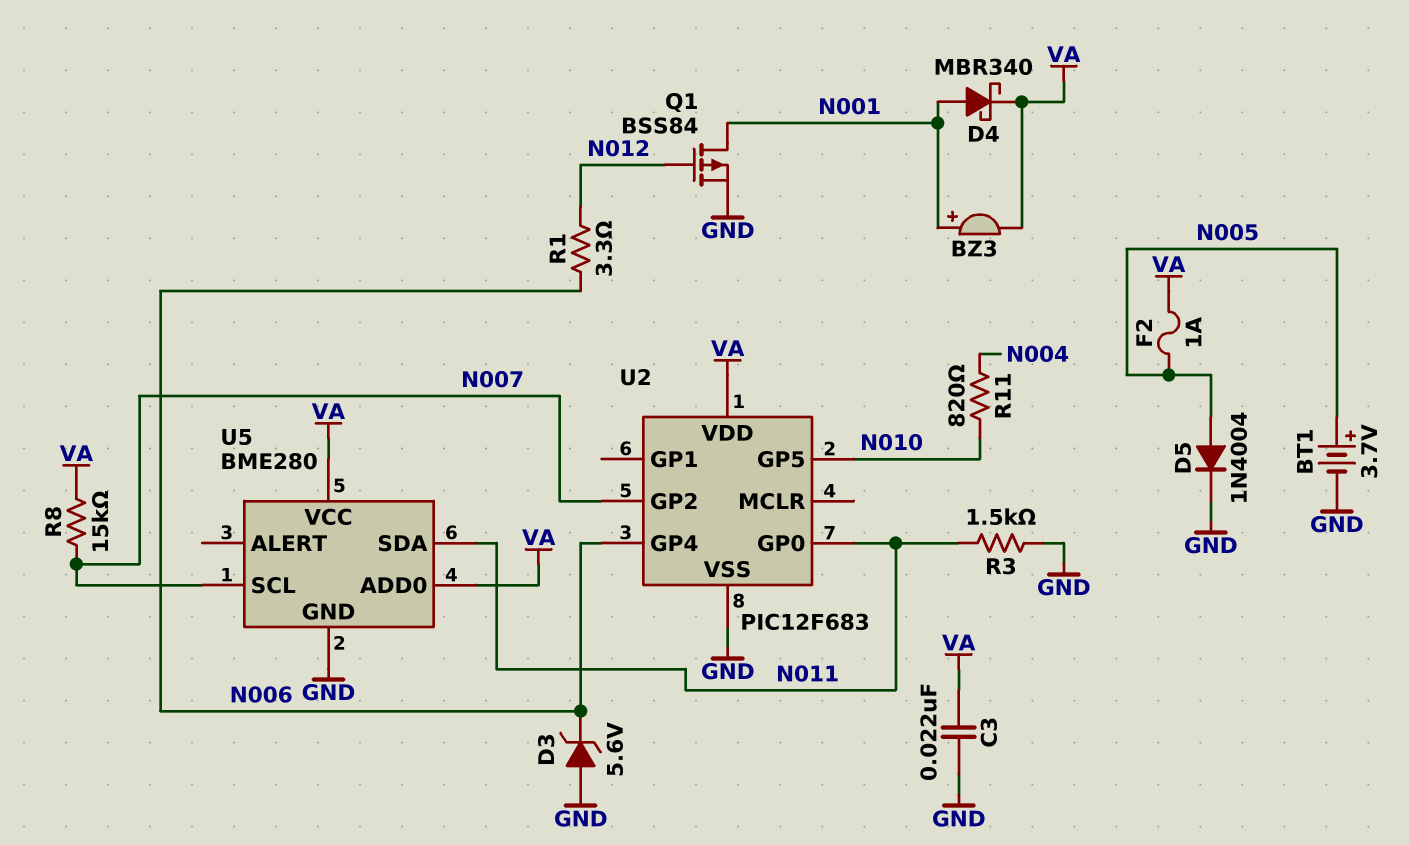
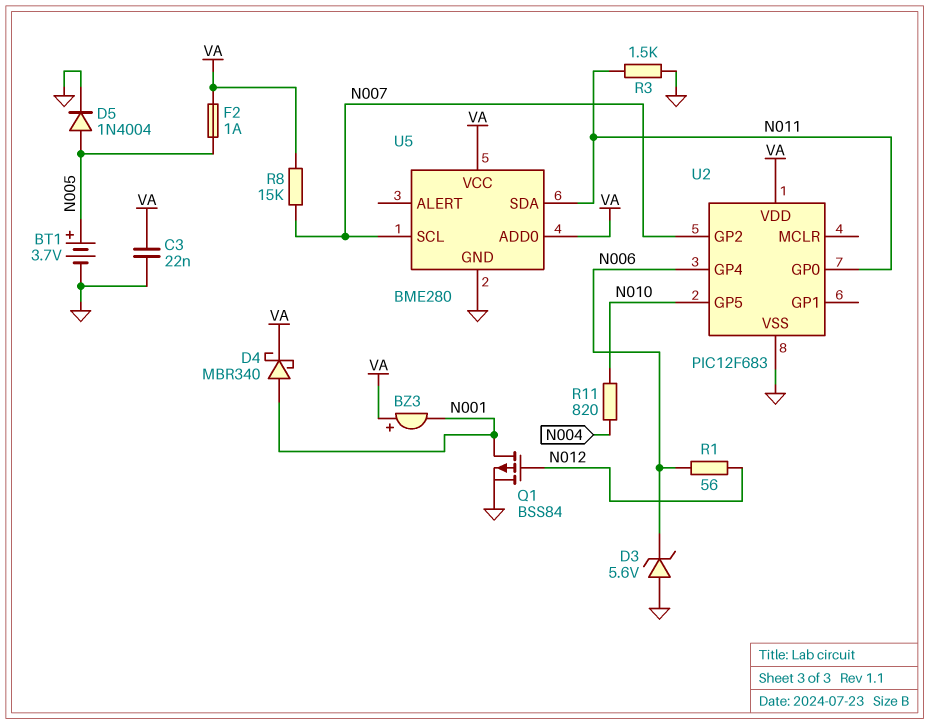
BZ3: buzzer (plus N001, minus VA) -> buzzer (plus VA, minus N001)
R1: 3.3 (N006, N012) -> 56 (N006, N012)

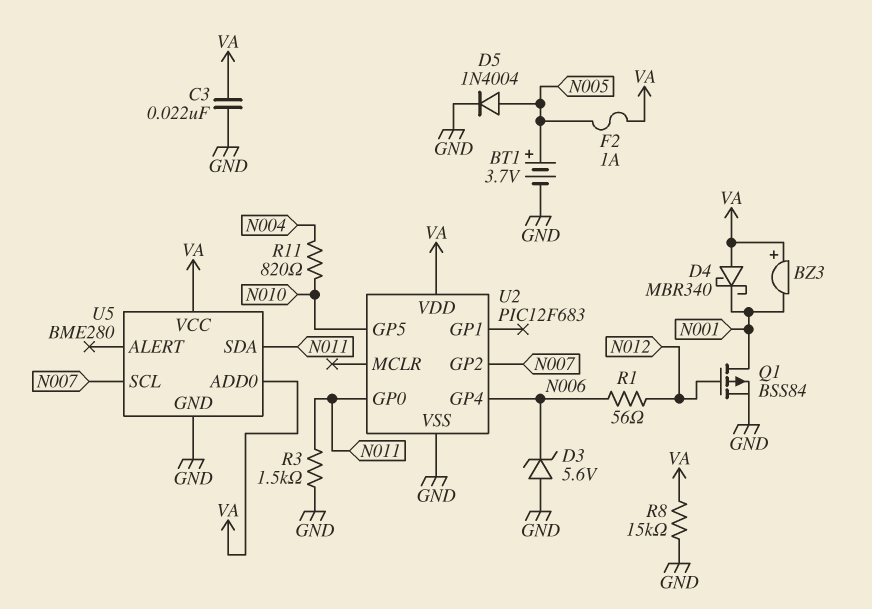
D4: schottky MBR340 (A N001, K VA) -> schottky MBR340 (A VA, K N001)
R8: 15k (N007, VA) -> 15k (GND, VA)

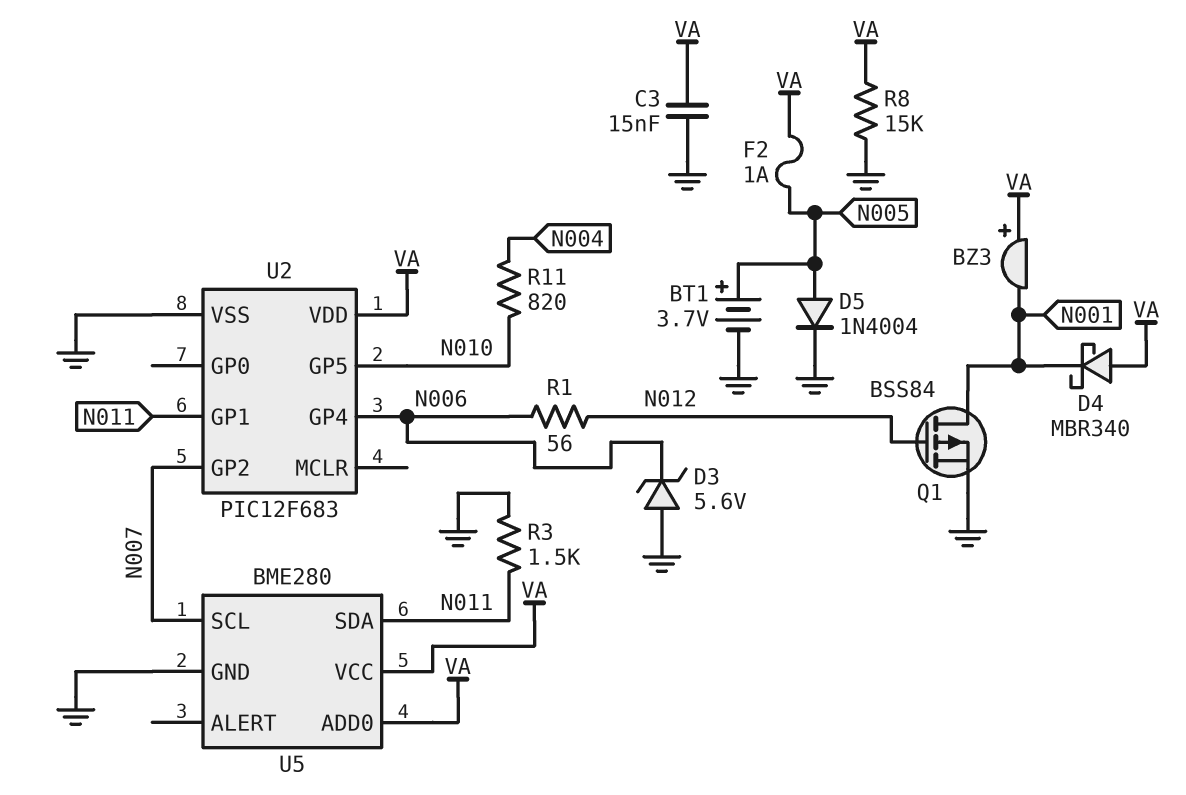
C3: 22nF (GND, VA) -> 15nF (GND, VA)
U2 pin GP0: N011 -> none
U2 pin GP1: none -> N011

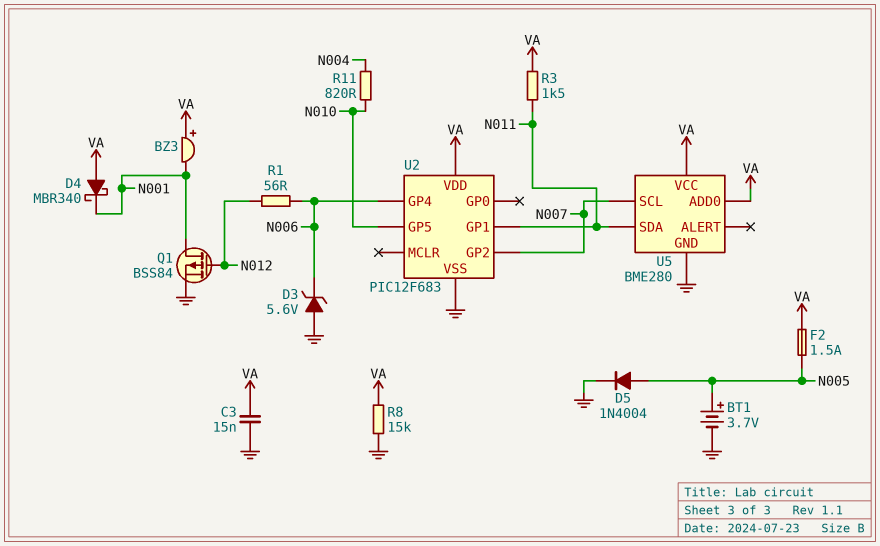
F2: 1A (N005, VA) -> 1.5A (N005, VA)
R3: 1.5k (GND, N011) -> 1.5k (N011, VA)

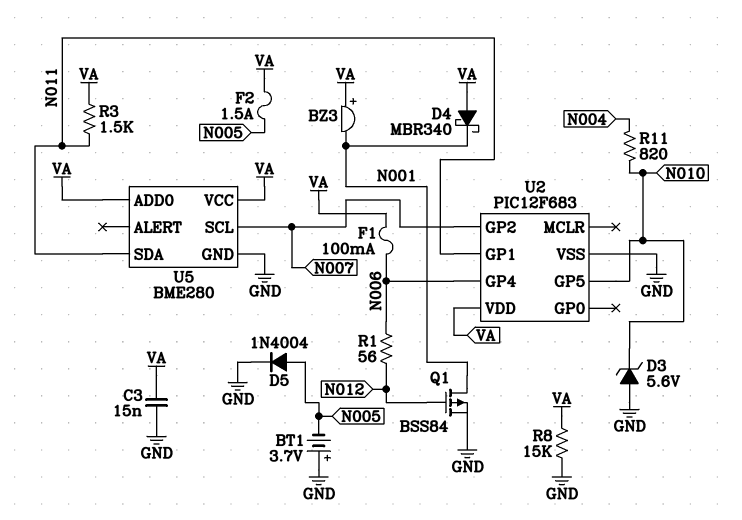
BT1: 3.7V (plus N005, minus GND) -> 3.7V (plus GND, minus N005)
D3: zener 5.6V (A GND, K N006) -> zener 5.6V (A GND, K N010)
F1: none -> 100mA (N006, VA)

